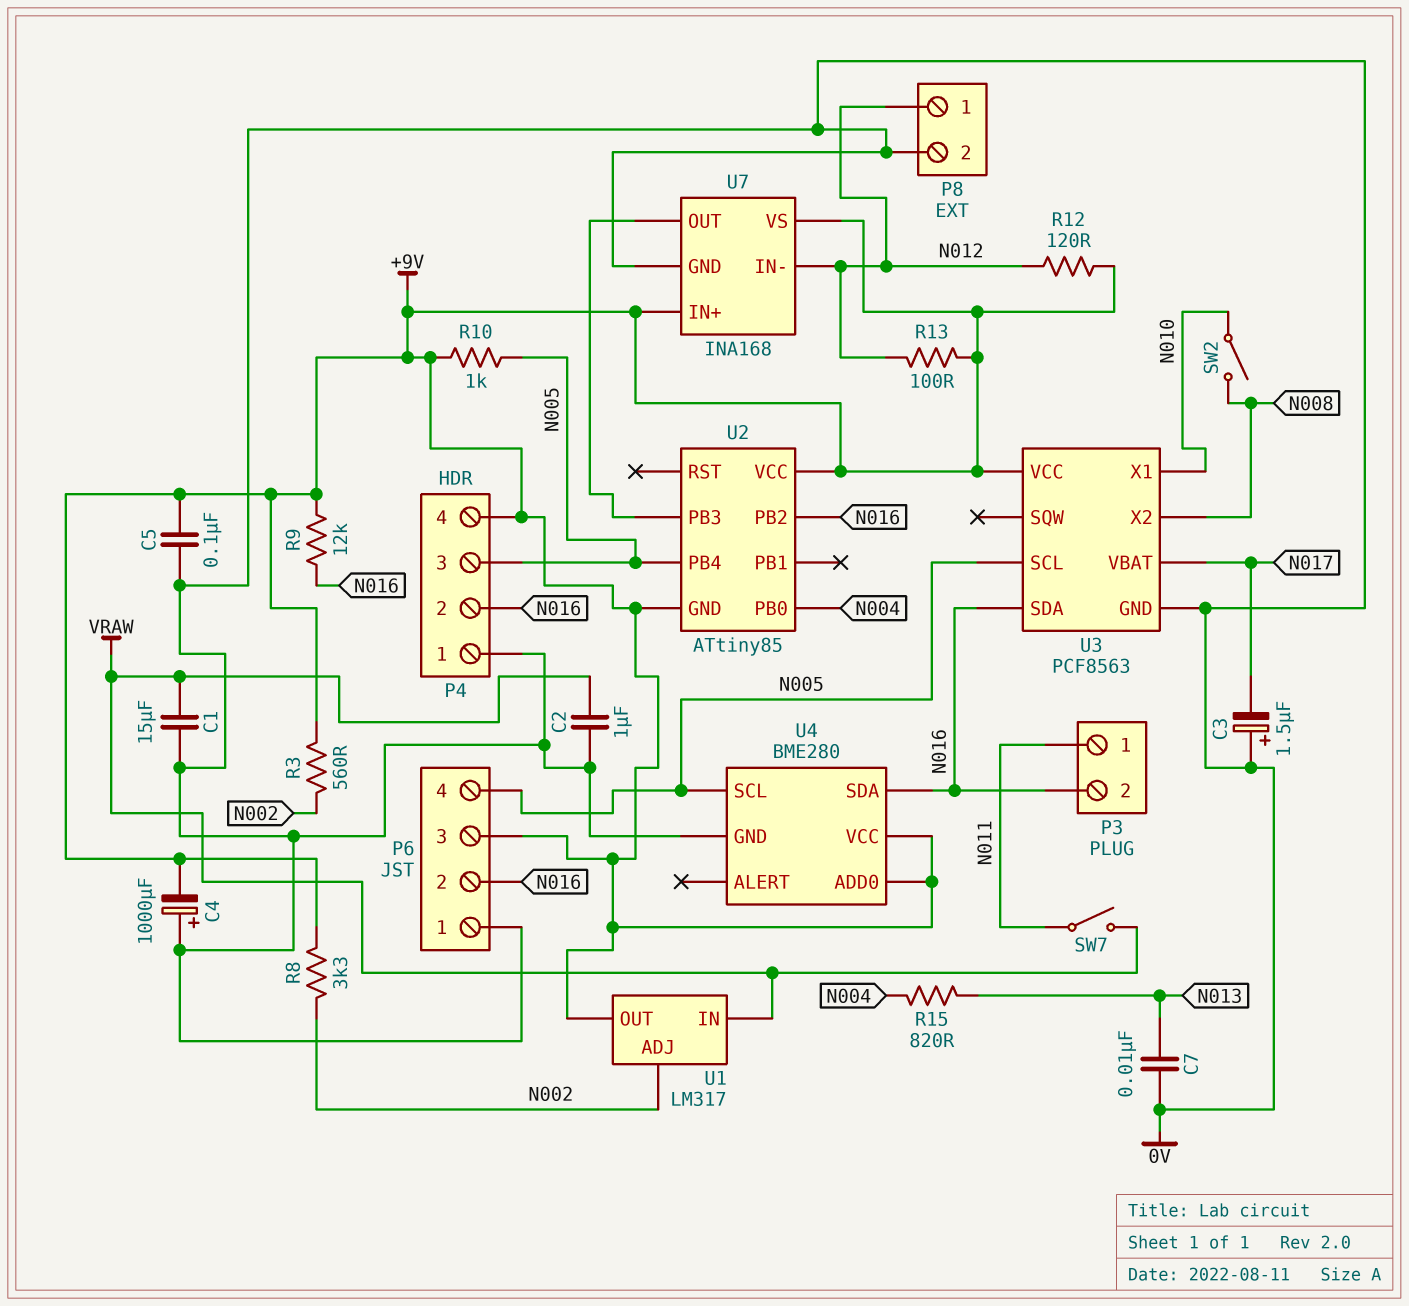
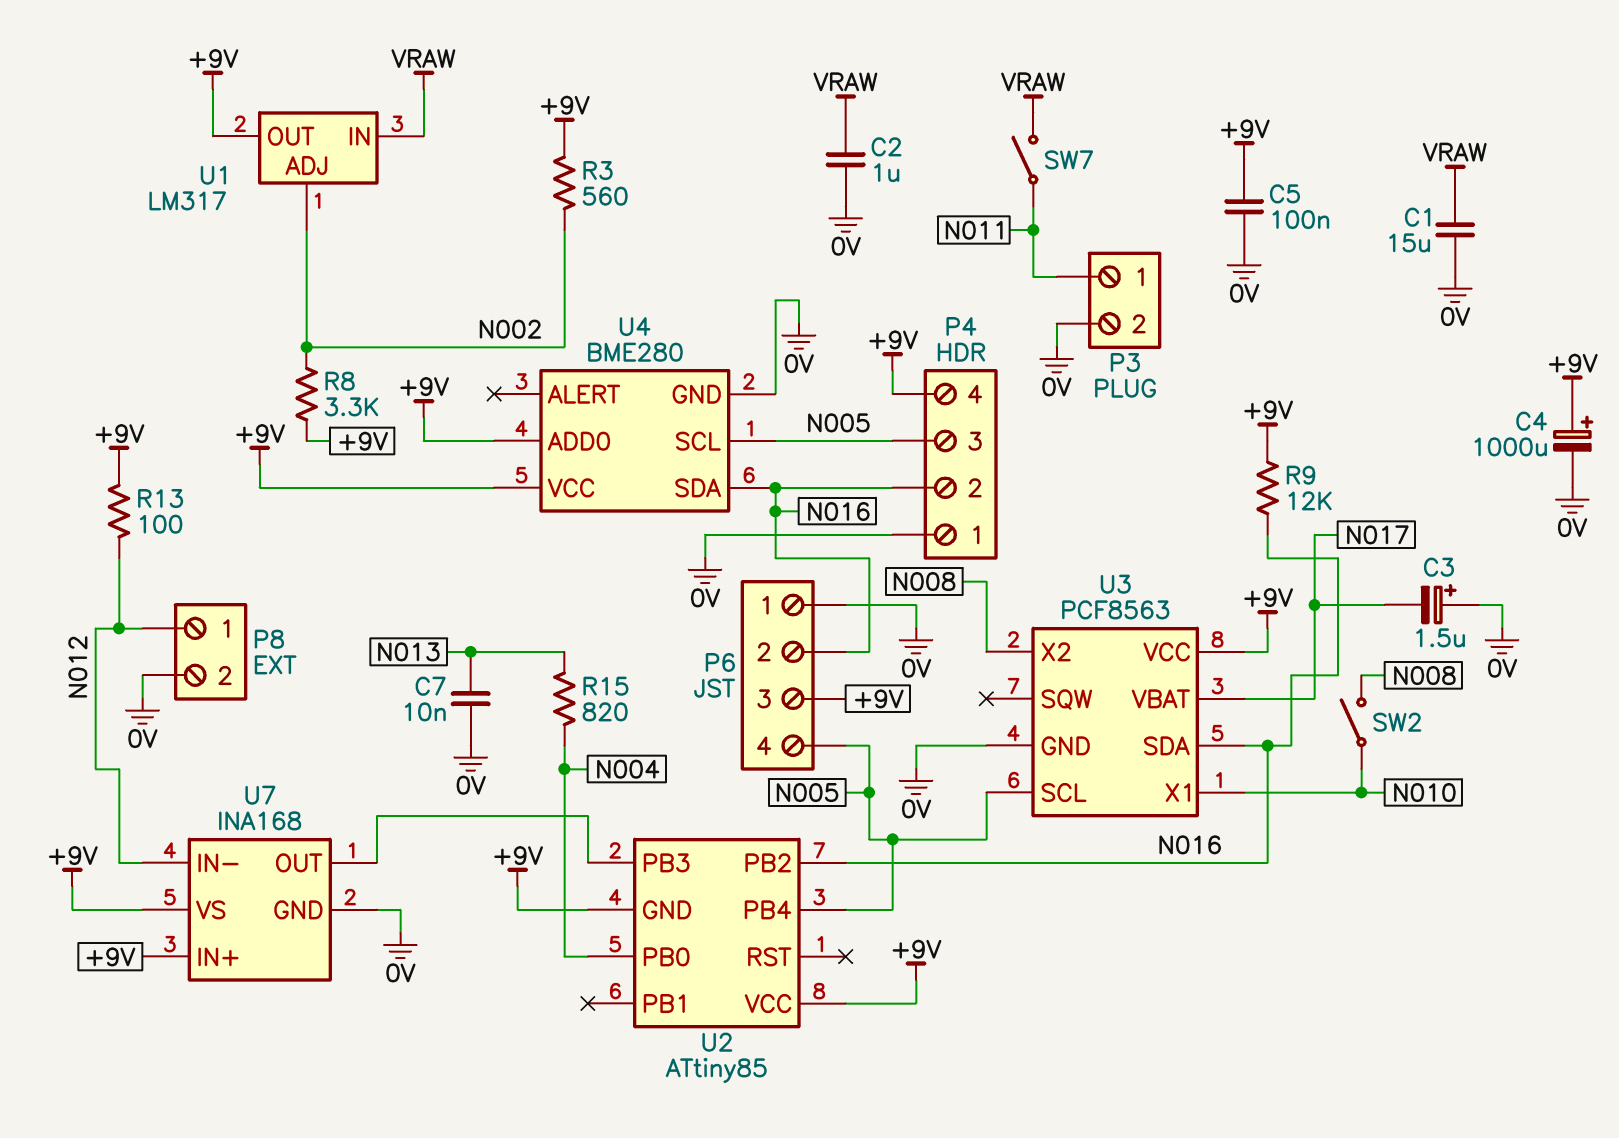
C4: 1000uF (plus 0V, minus +9V) -> 1000uF (plus +9V, minus 0V)
P3 pin 2: N016 -> 0V
R10: 1k (+9V, N005) -> none
R12: 120 (+9V, N012) -> none

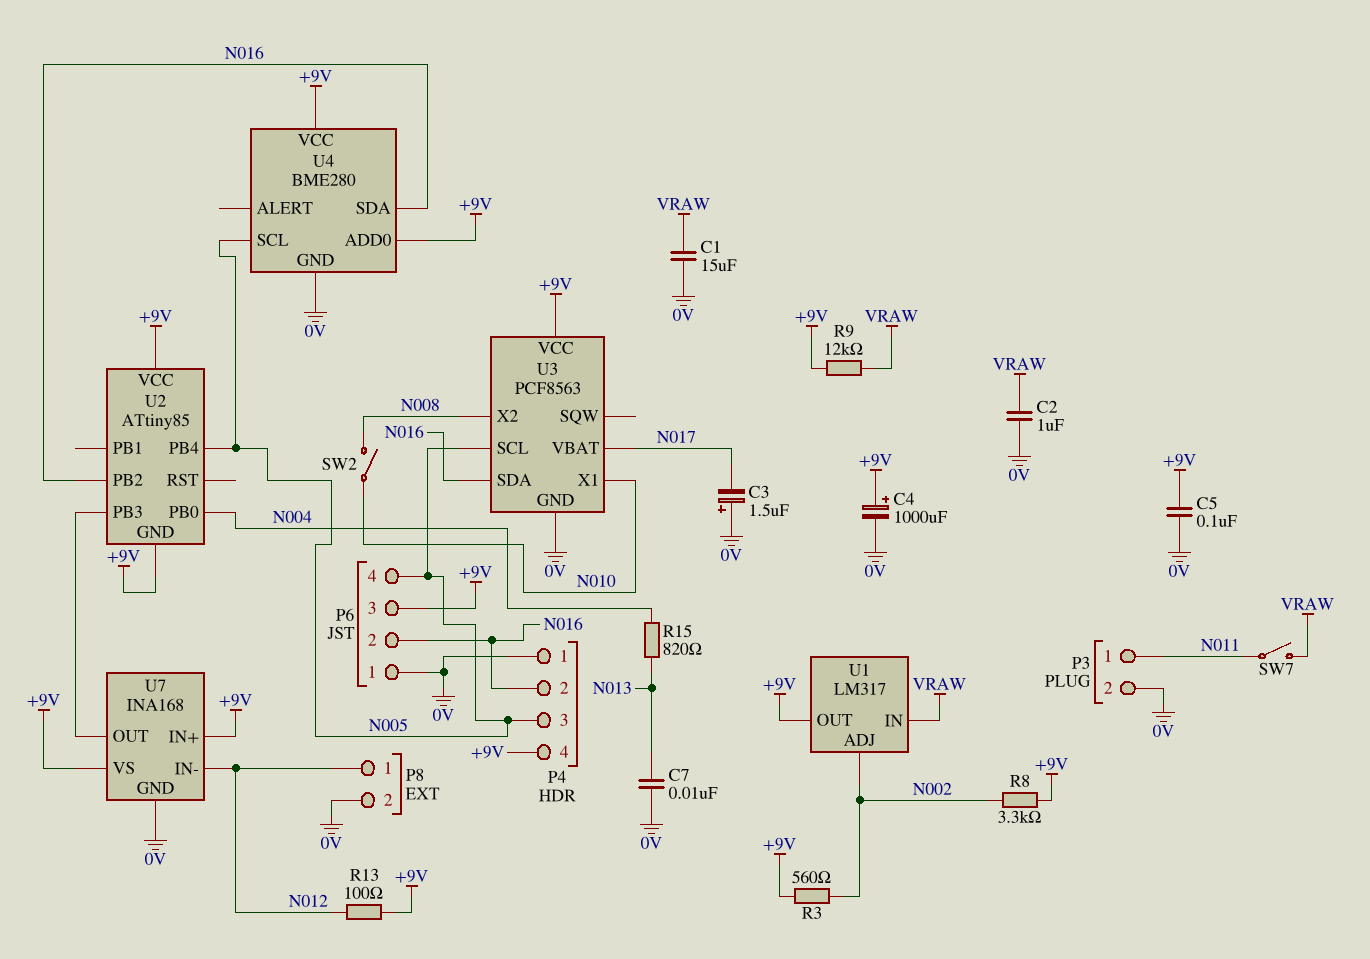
R9: 12k (+9V, N016) -> 12k (+9V, VRAW)

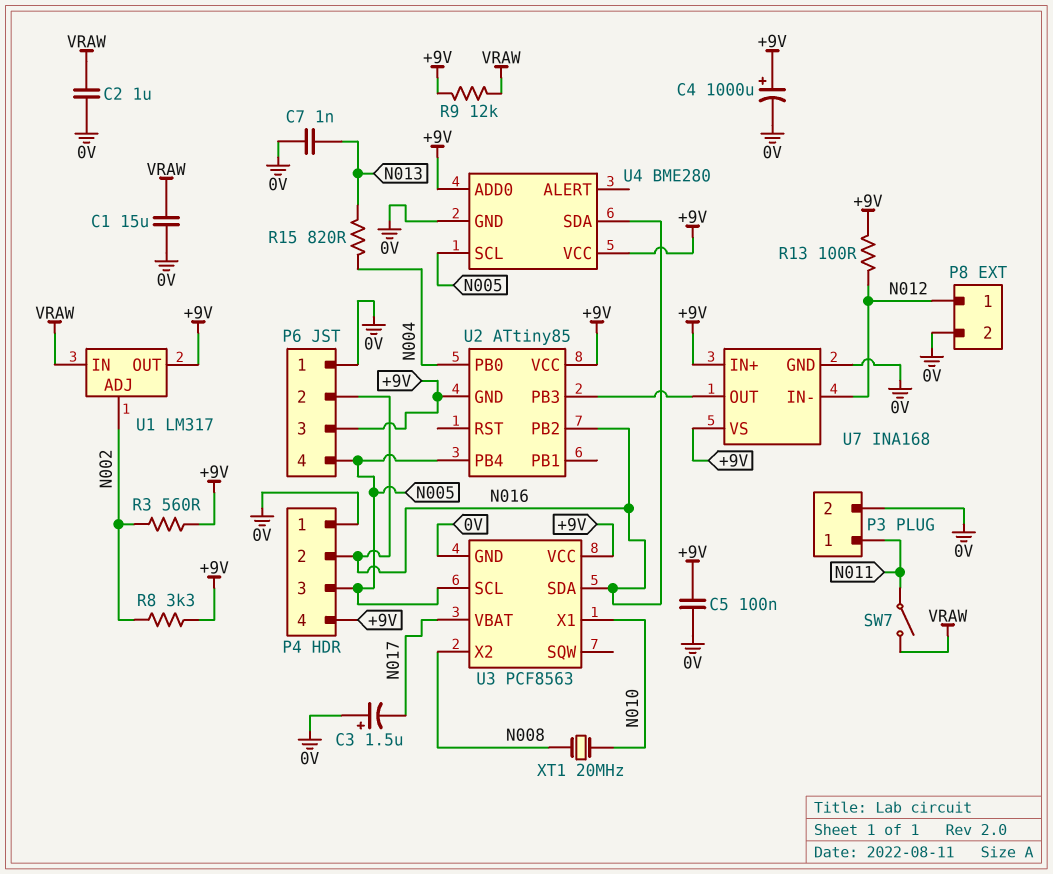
C7: 10nF (0V, N013) -> 1nF (0V, N013)
SW2: switch (N008, N010) -> none
XT1: none -> 20MHz (N008, N010)

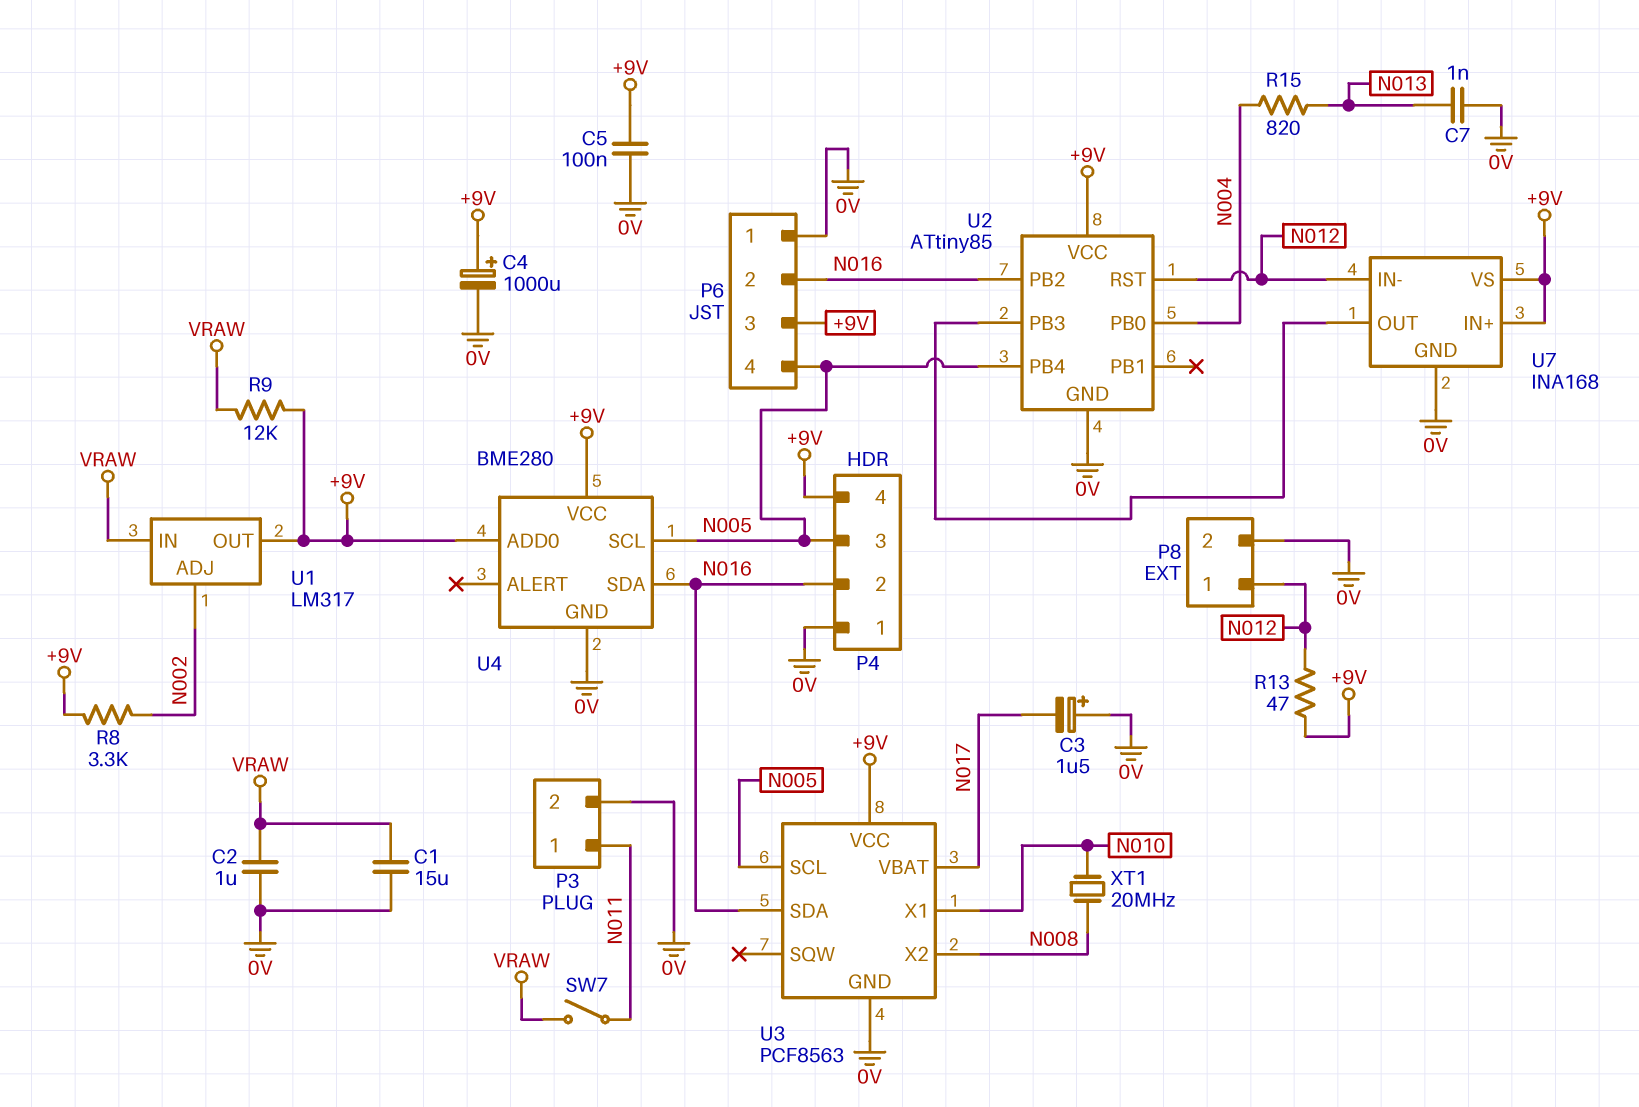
R3: 560 (+9V, N002) -> none
R13: 100 (+9V, N012) -> 47 (+9V, N012)
U2 pin GND: +9V -> 0V
U2 pin RST: none -> N012

